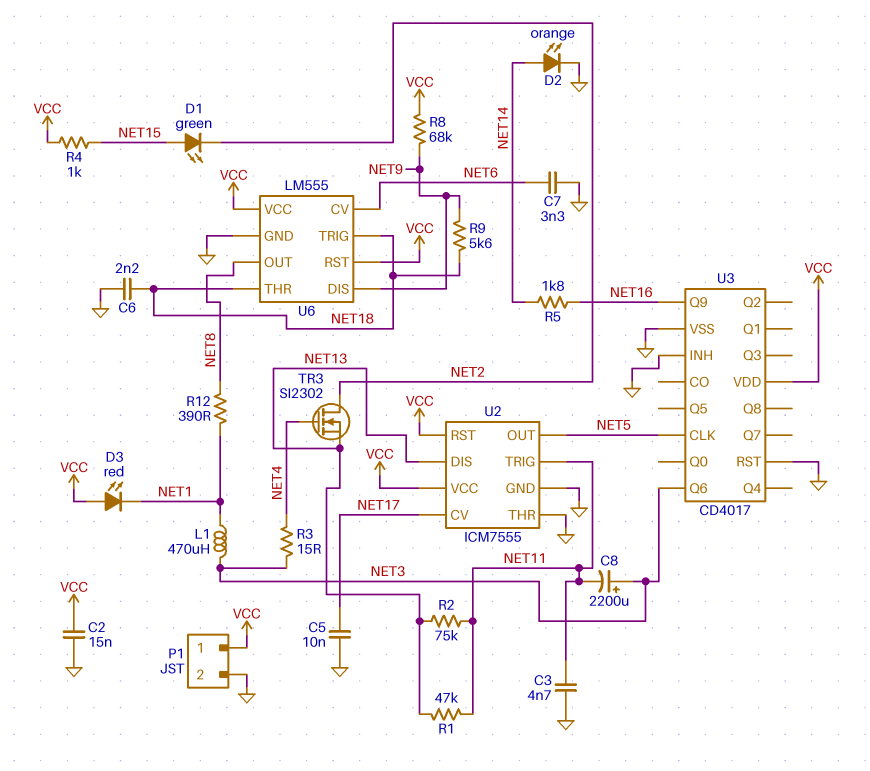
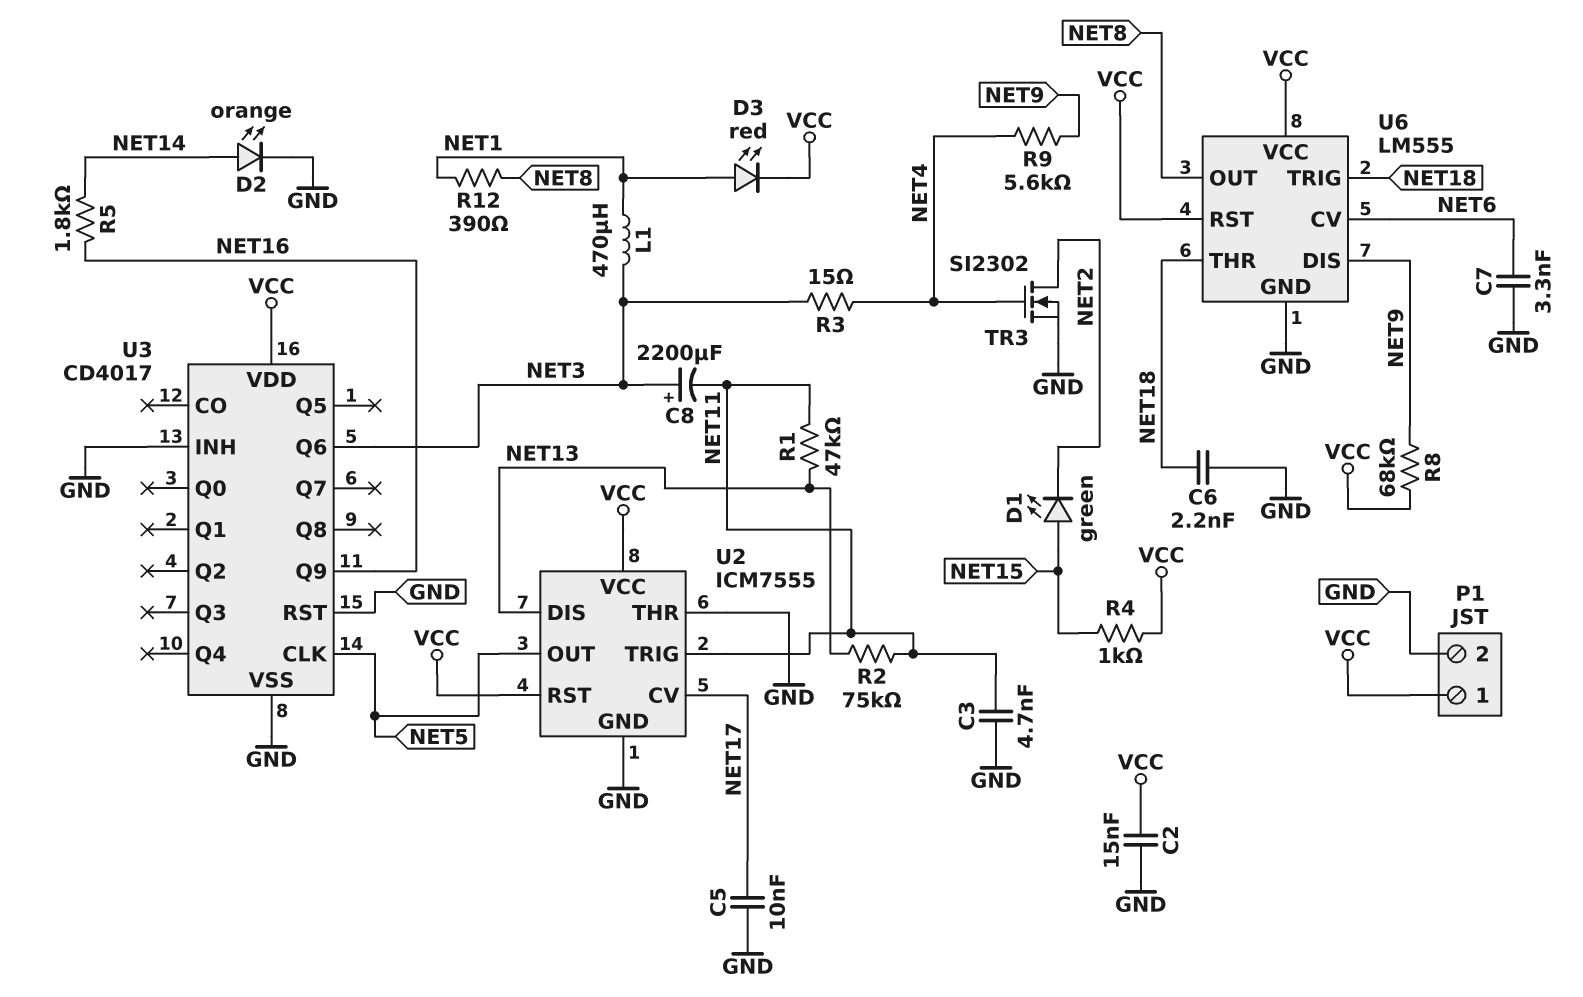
D3: LED red (A VCC, K NET1) -> LED red (A NET1, K VCC)
R9: 5.6k (NET9, NET18) -> 5.6k (NET4, NET9)
TR3: NMOS SI2302 (G NET4, D NET2, S NET13) -> NMOS SI2302 (G NET4, D NET2, S GND)

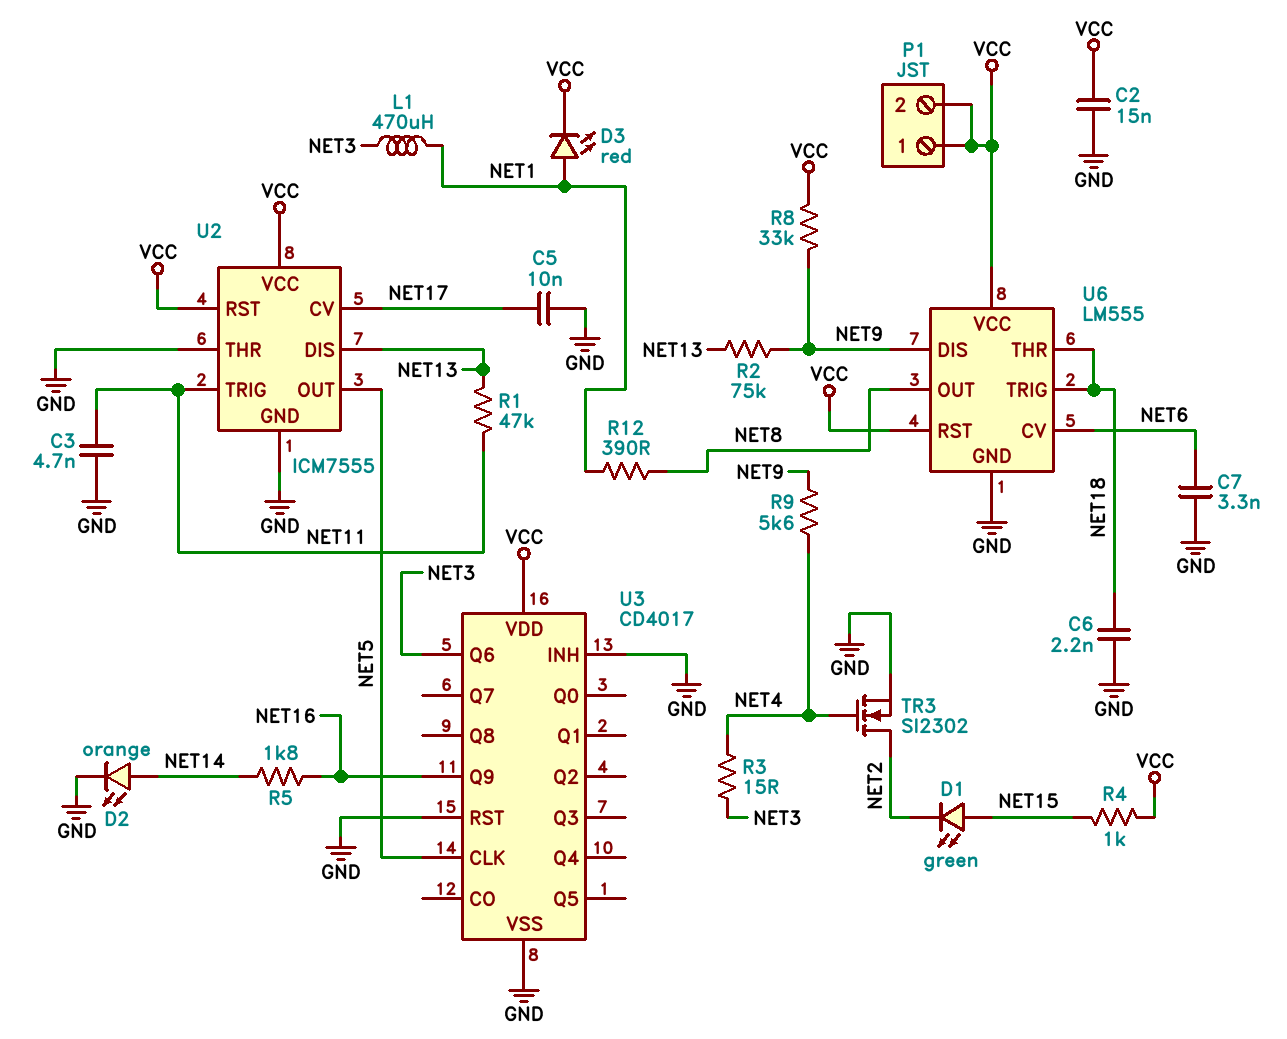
C8: 2200uF (plus NET3, minus NET11) -> none
P1 pin 2: GND -> VCC
R2: 75k (NET11, NET13) -> 75k (NET9, NET13)
R8: 68k (NET9, VCC) -> 33k (NET9, VCC)

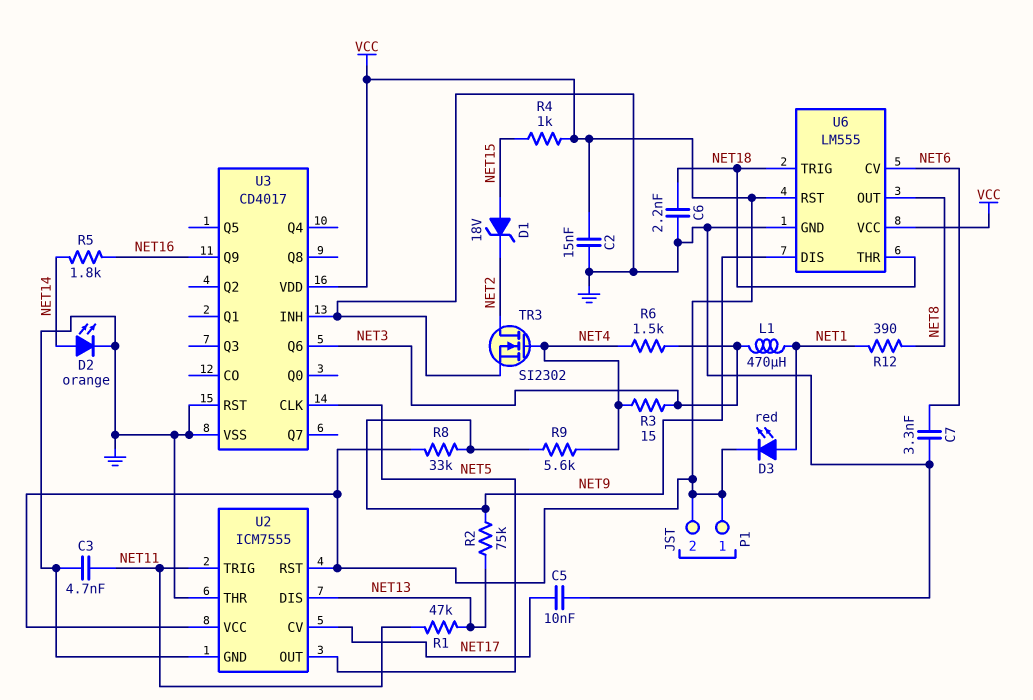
D1: LED green (A NET15, K NET2) -> zener 18V (A NET15, K NET2)
R6: none -> 1.5k (NET3, NET4)

